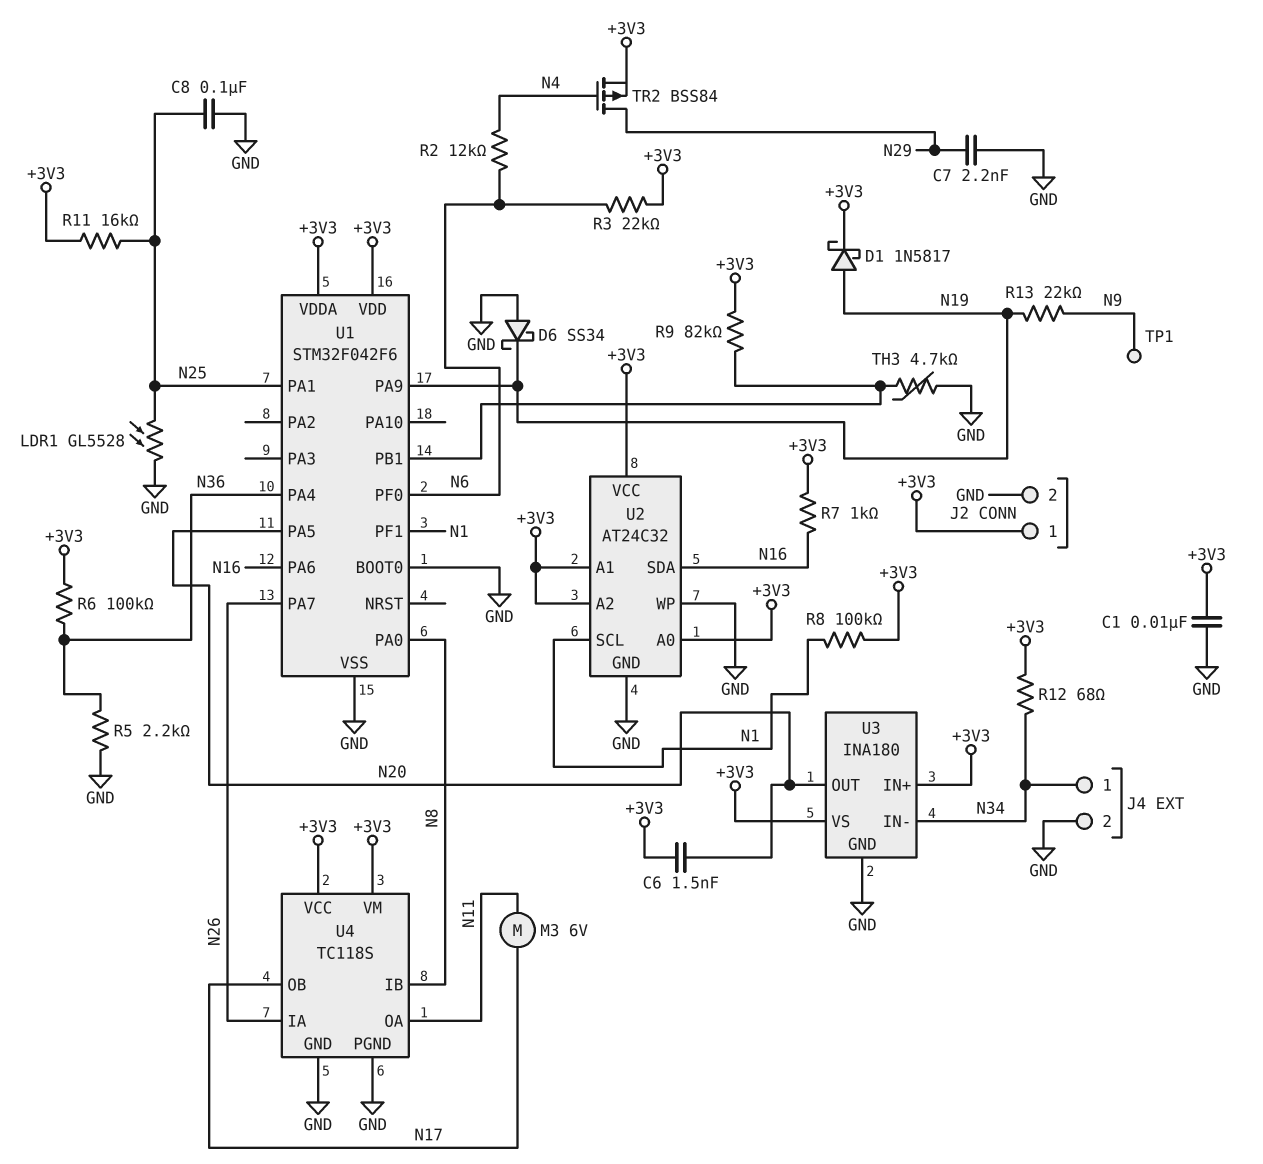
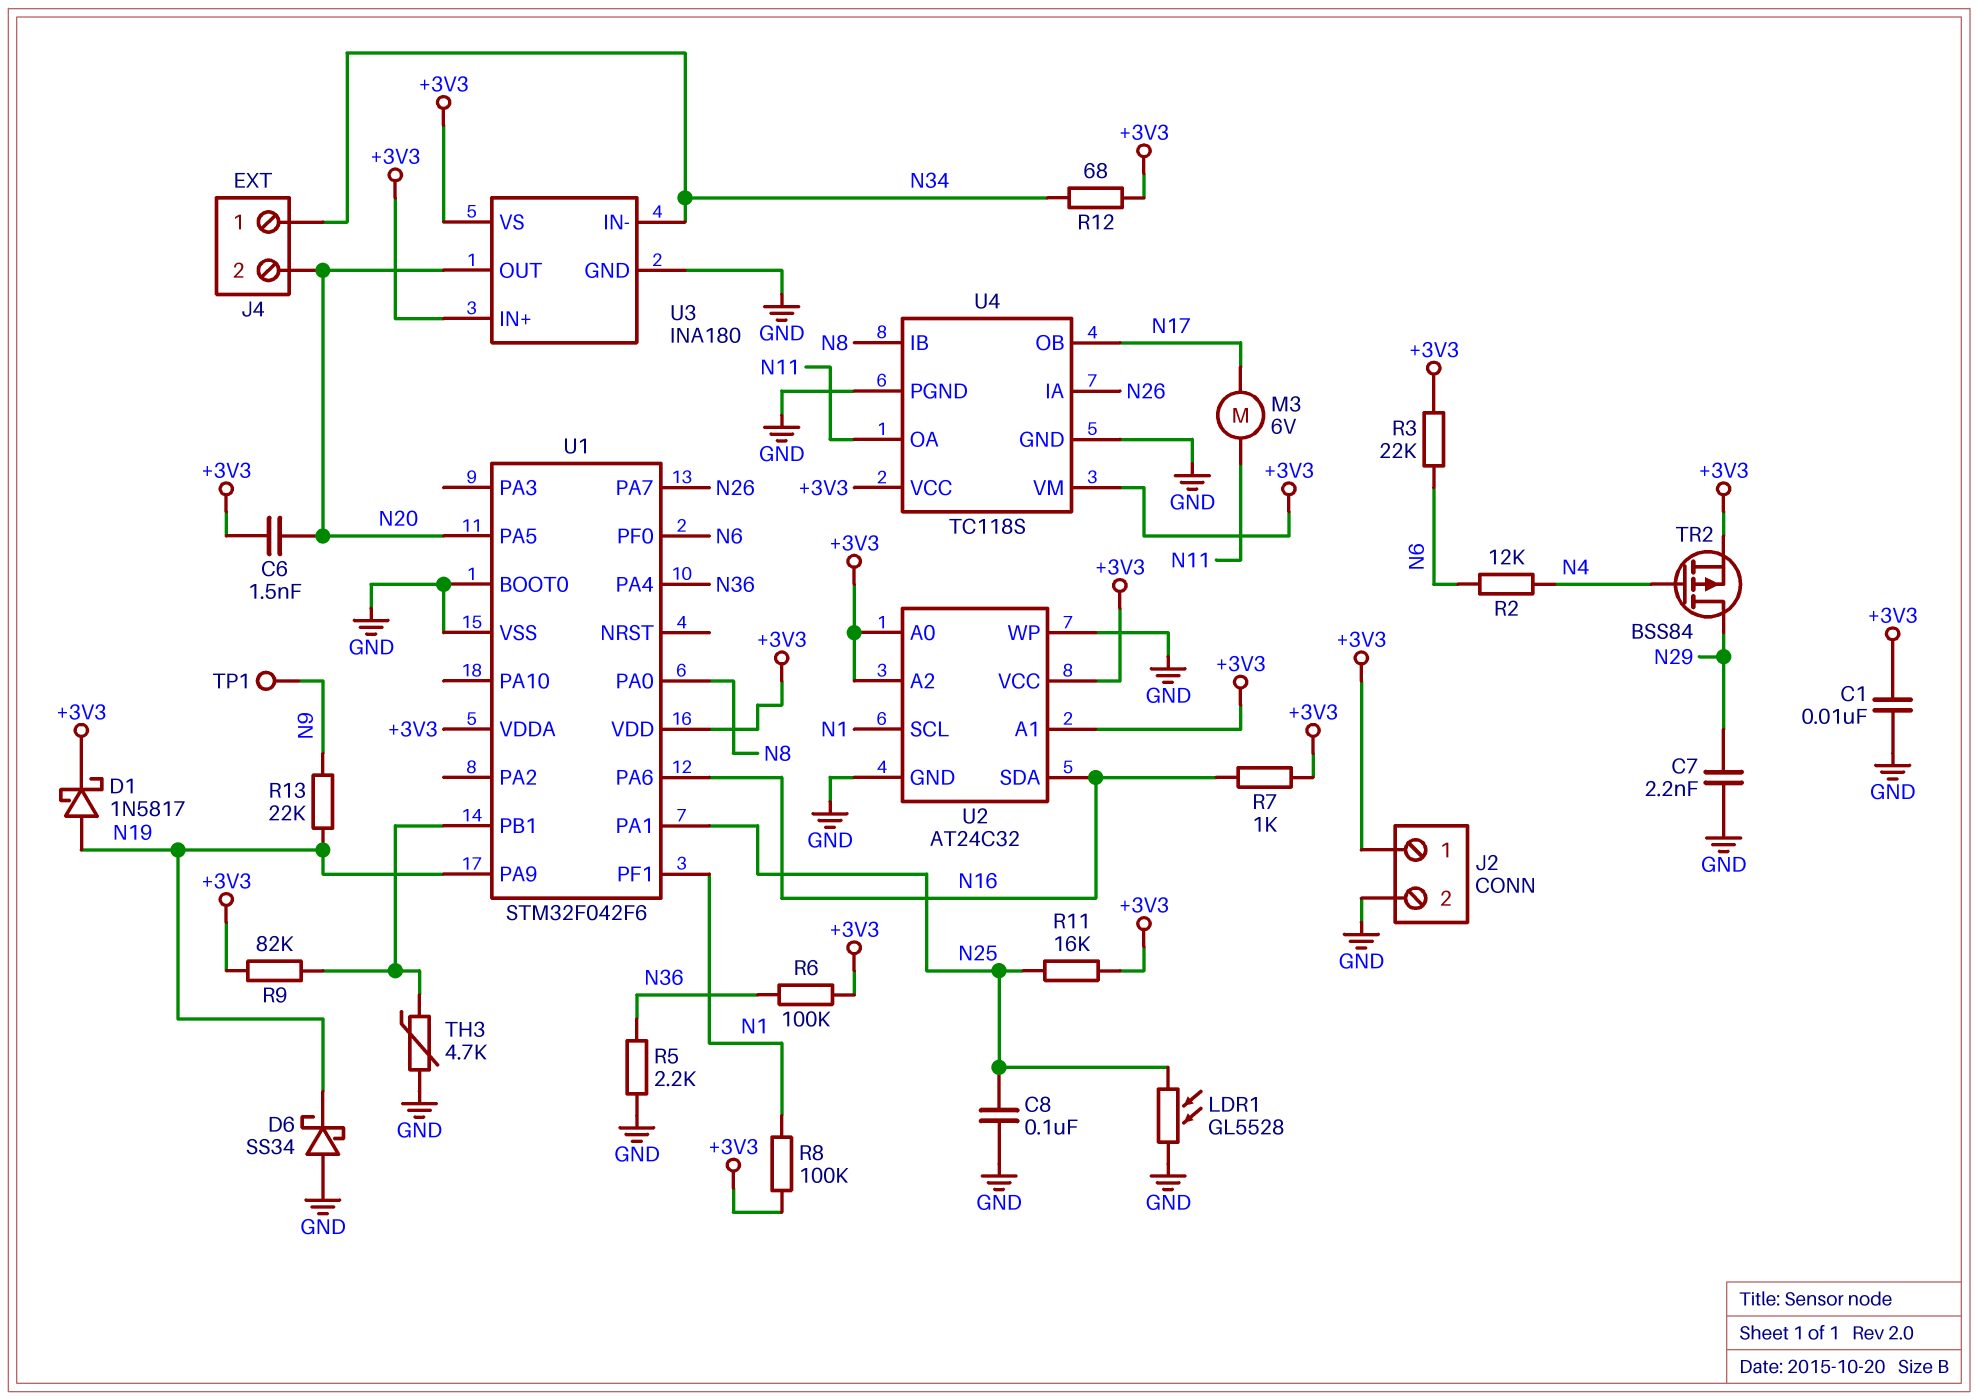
J4 pin 2: GND -> N20

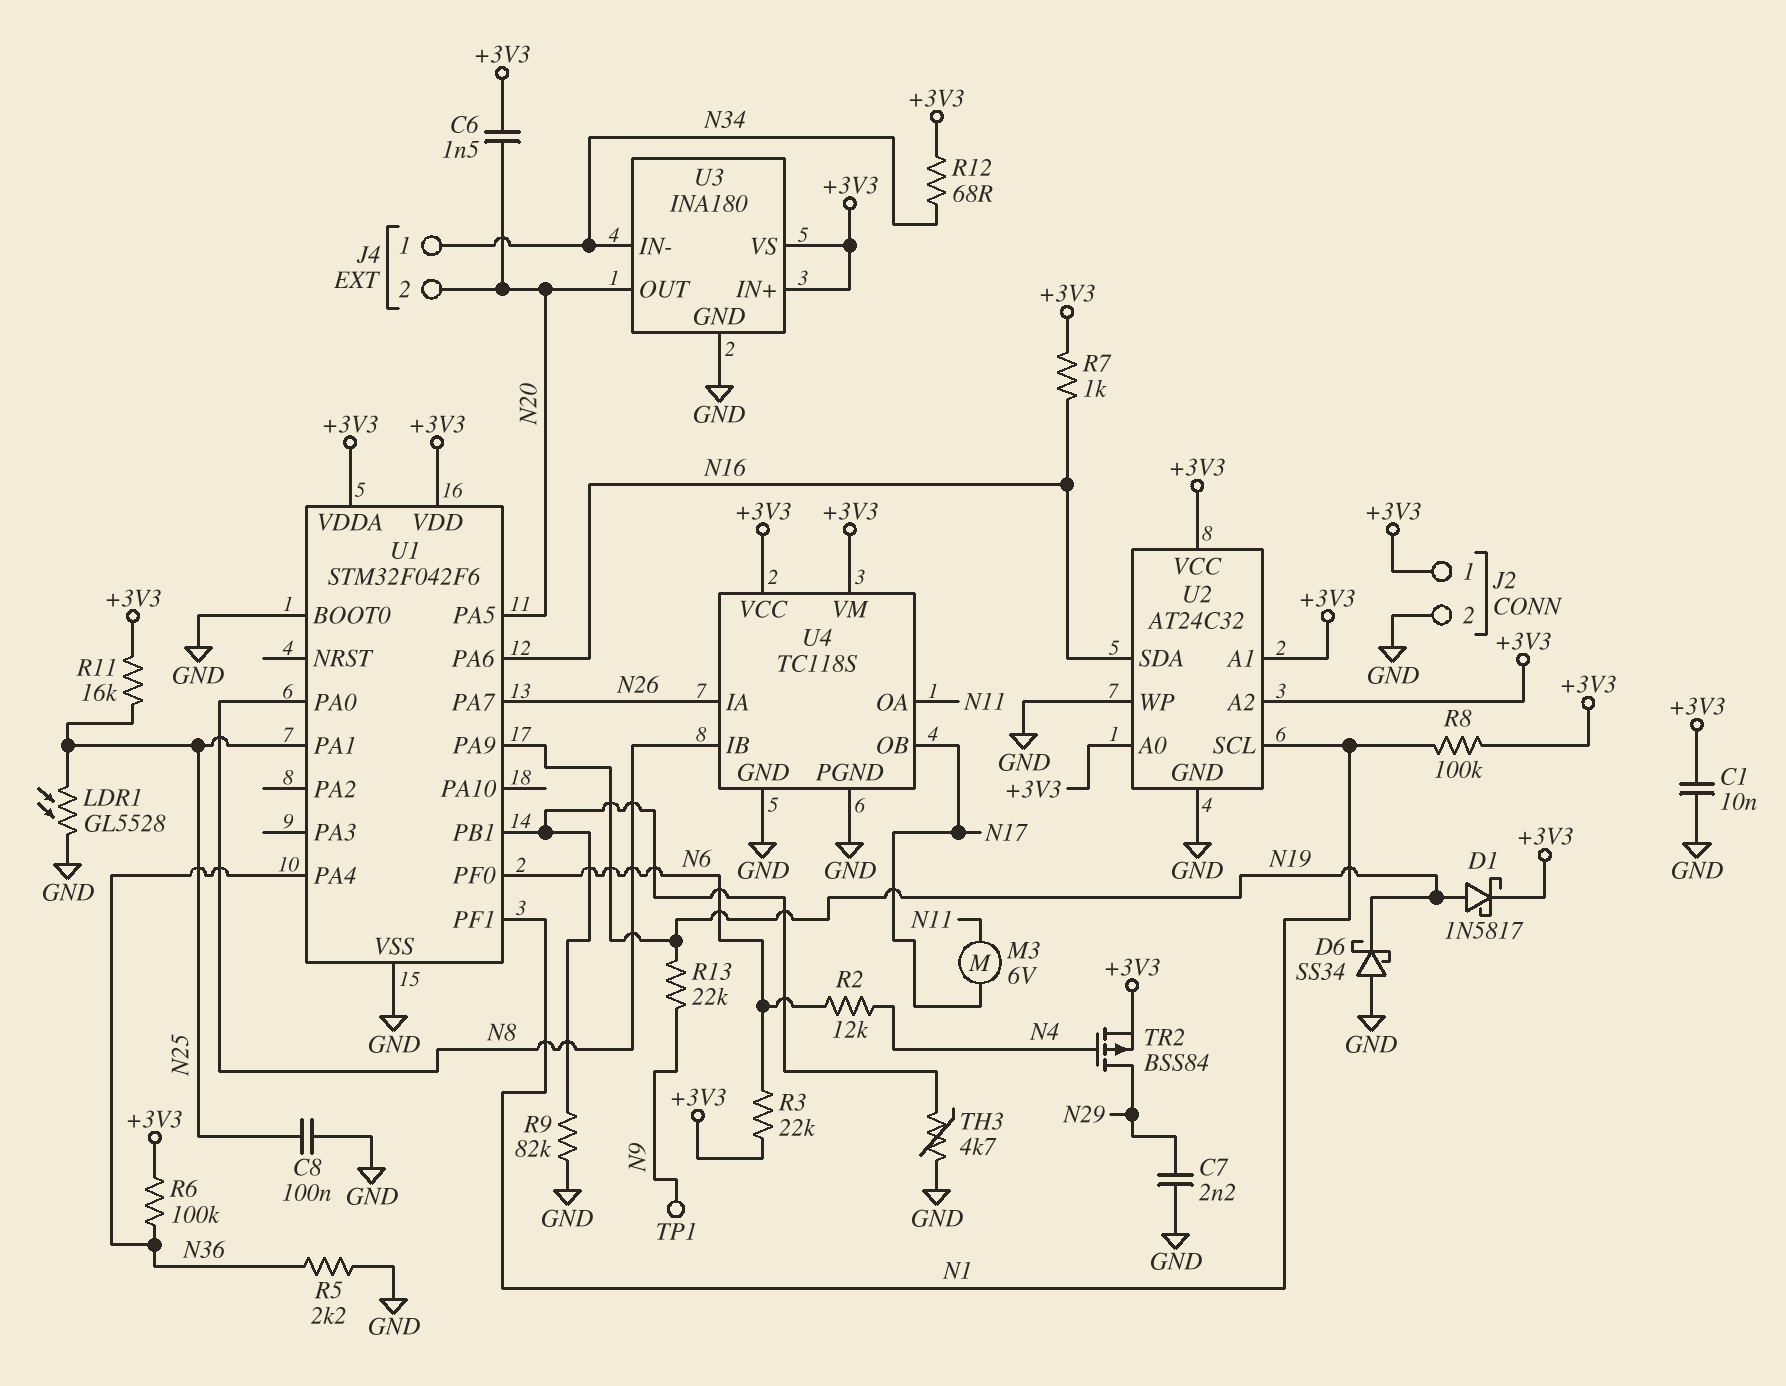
R9: 82k (+3V3, U1/PB1) -> 82k (GND, U1/PB1)

